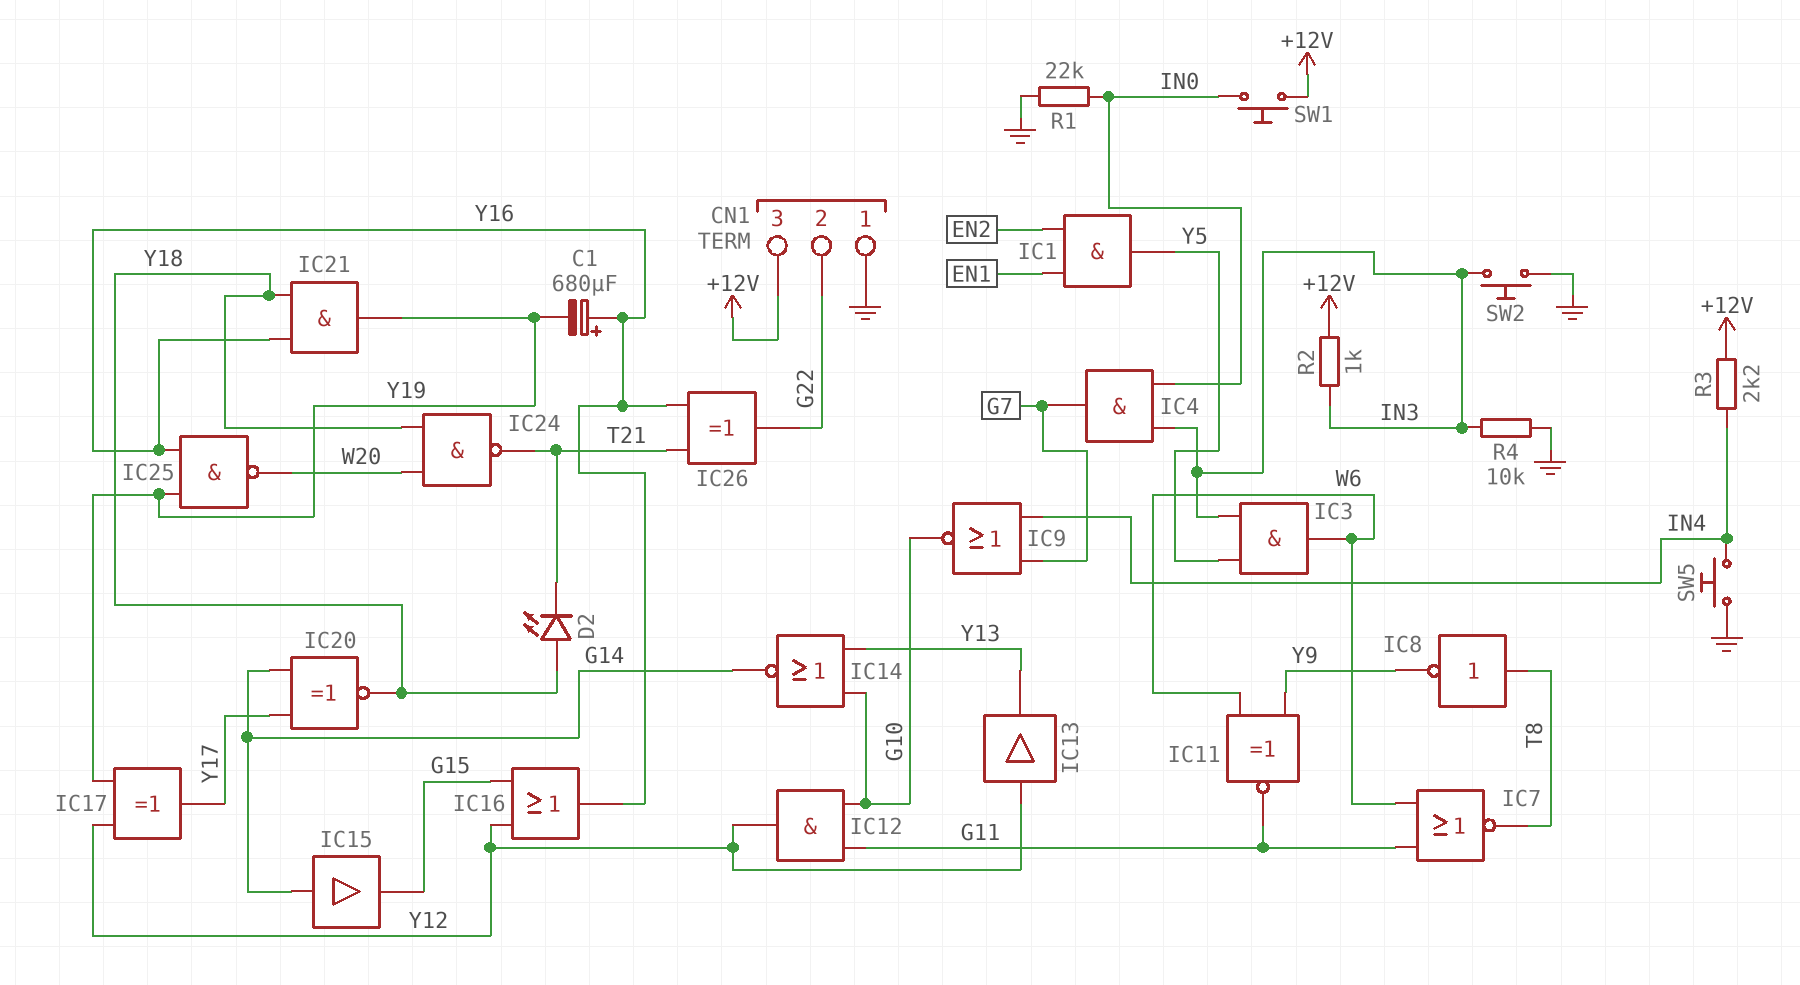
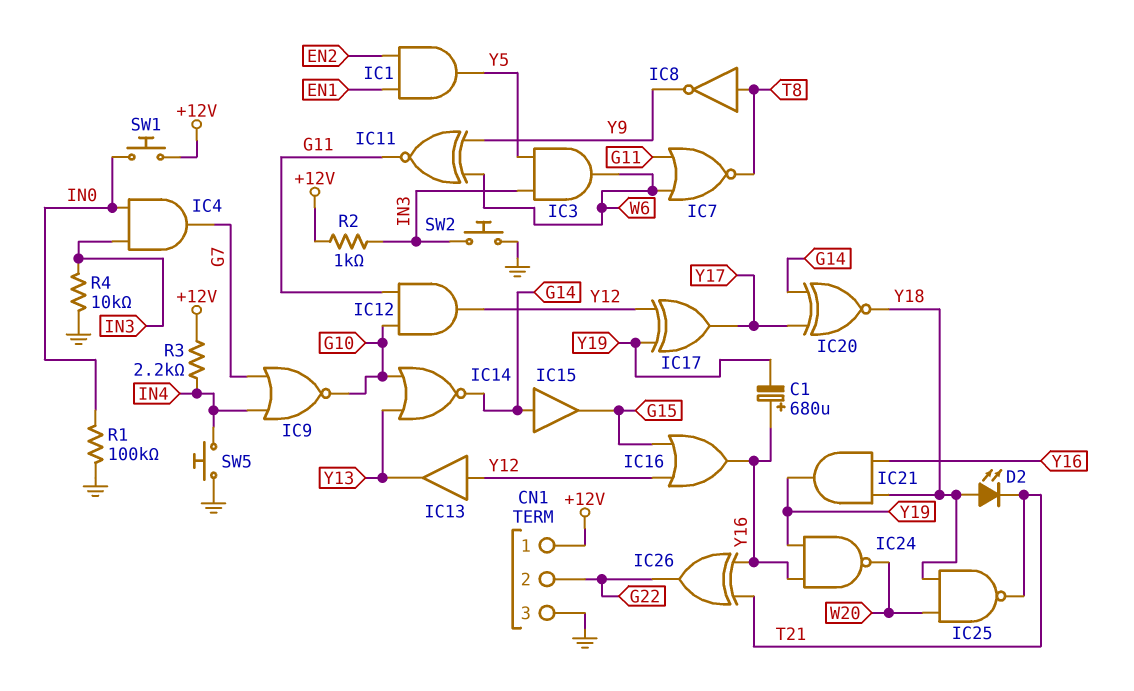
CN1 pin 1: GND -> +12V
CN1 pin 3: +12V -> GND
IC24: NAND (in W20, in Y18, out T21) -> NAND (in Y16, in Y19, out W20)
IC25: NAND (in Y16, in Y19, out W20) -> NAND (in W20, in Y18, out T21)
R1: 22k (GND, IN0) -> 100k (GND, IN0)

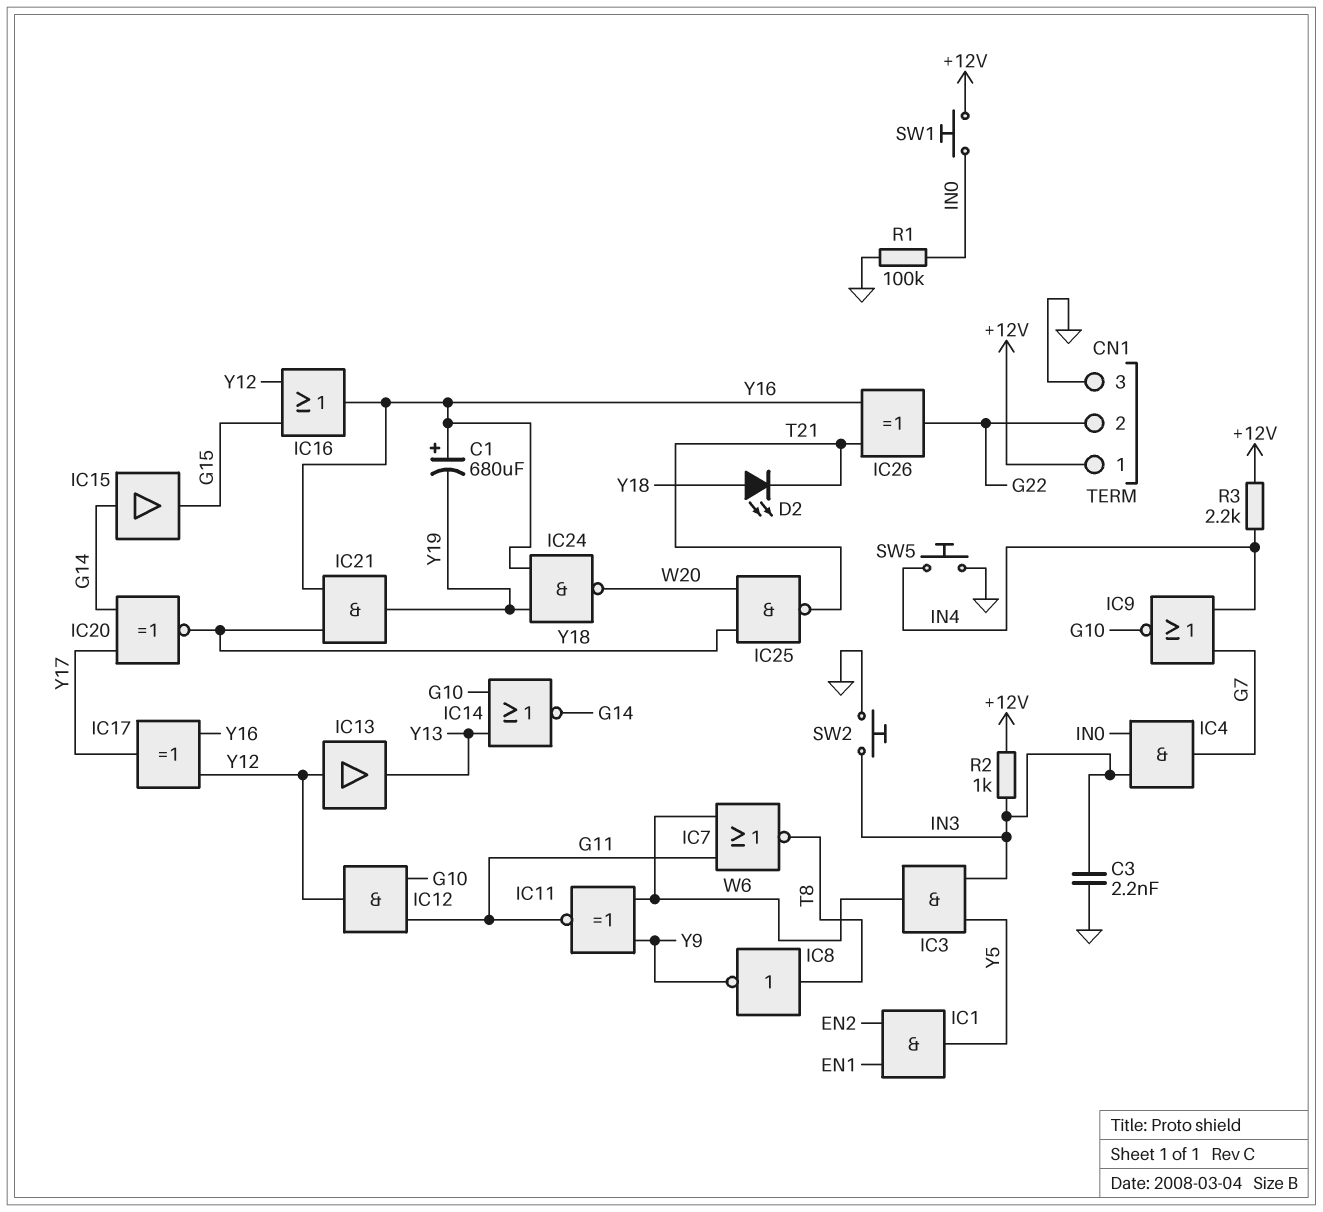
C3: none -> 2.2nF (GND, IN3)
IC17: XOR (in Y12, in Y19, out Y17) -> XOR (in Y12, in Y16, out Y17)
R4: 10k (GND, IN3) -> none

